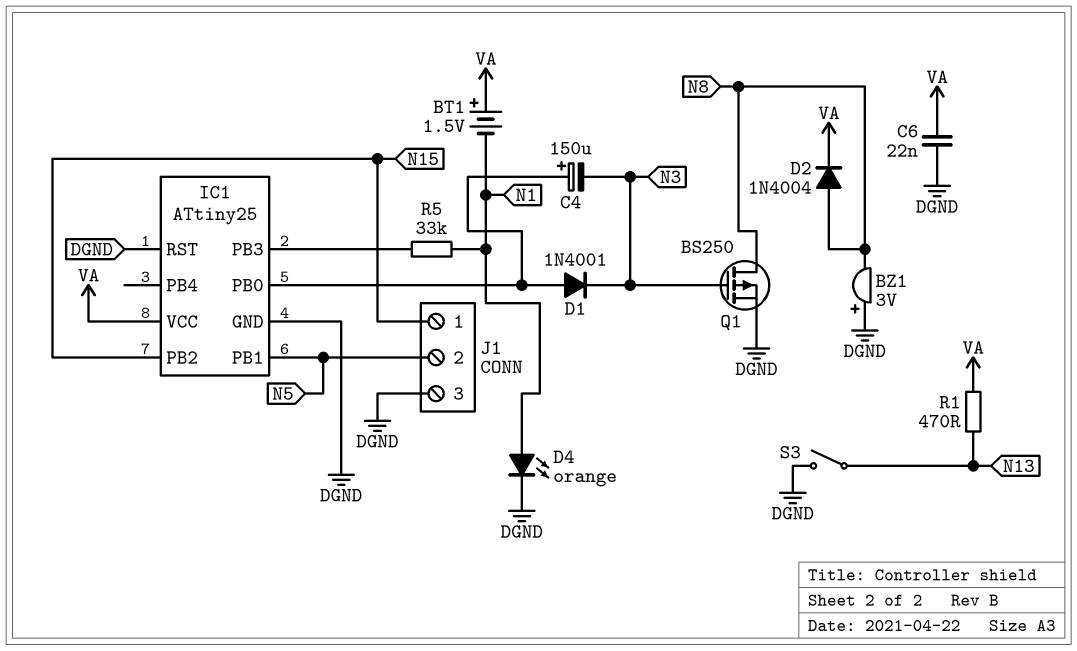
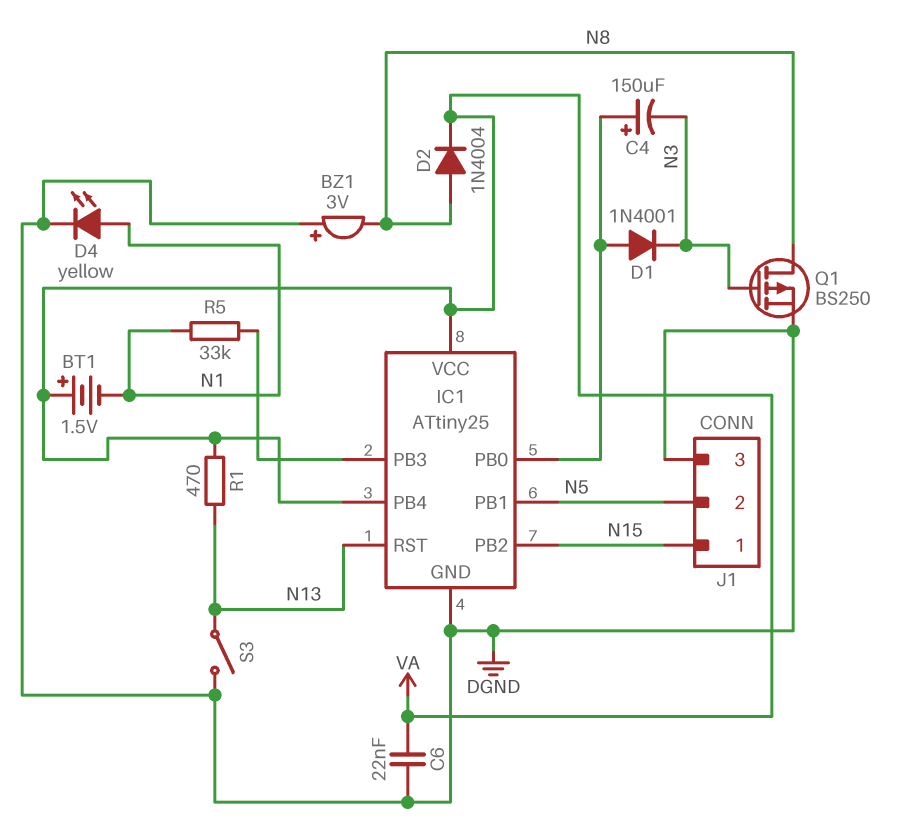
D4: LED orange (A N1, K DGND) -> LED yellow (A N1, K DGND)
IC1 pin PB4: none -> VA
IC1 pin RST: DGND -> N13

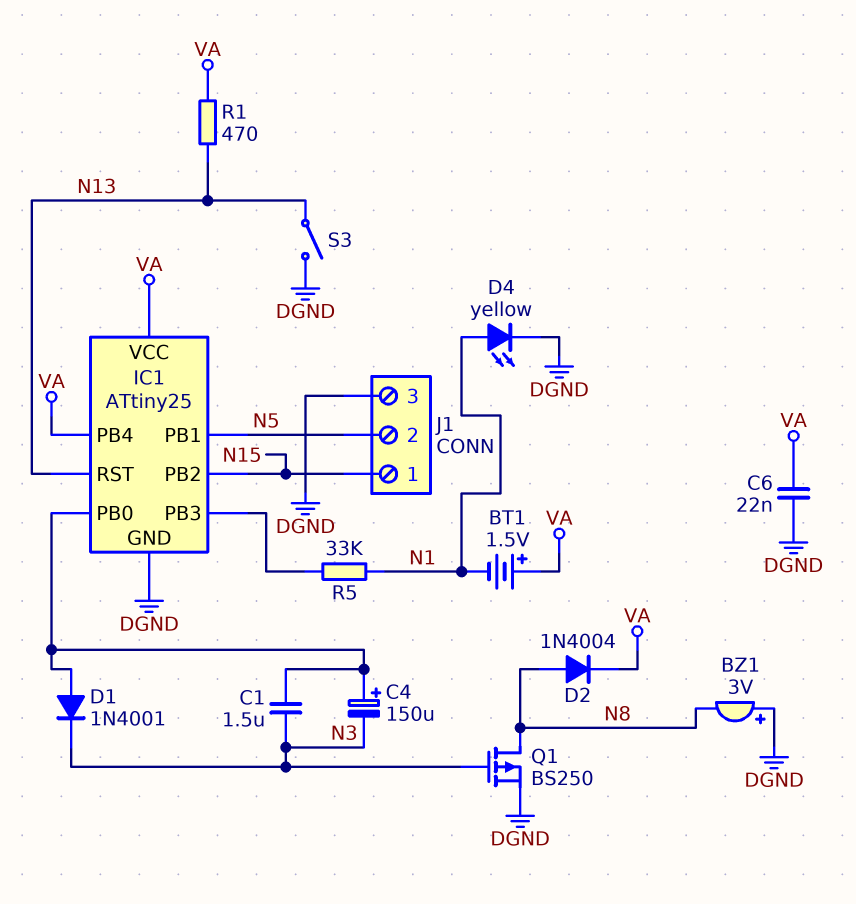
C1: none -> 1.5uF (IC1/PB0, N3)

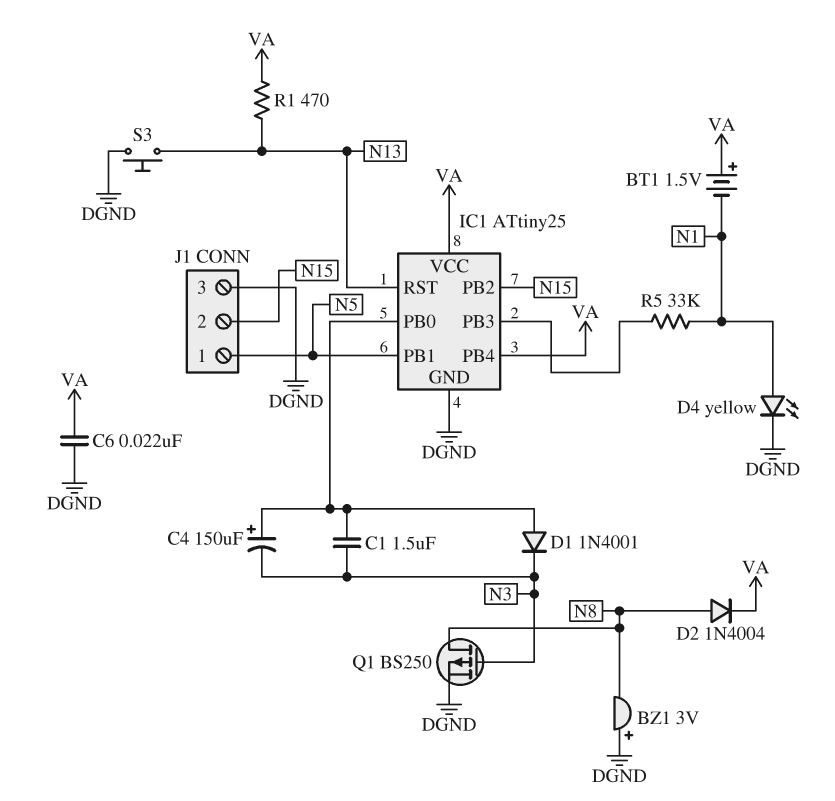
J1 pin 1: N15 -> N5
J1 pin 2: N5 -> N15
S3: switch (DGND, N13) -> button (DGND, N13)

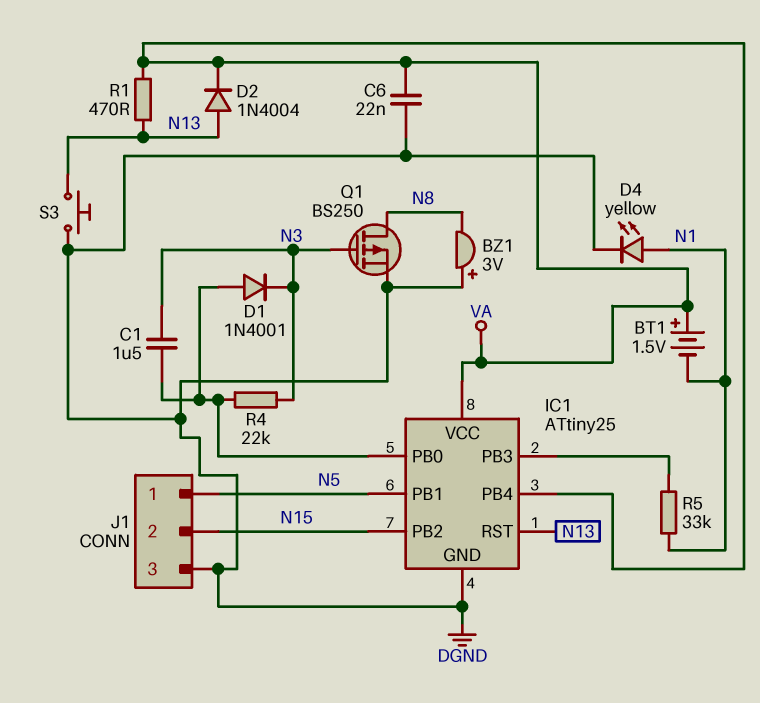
C4: 150uF (plus IC1/PB0, minus N3) -> none
D2: diode 1N4004 (A N8, K VA) -> diode 1N4004 (A N13, K VA)
R4: none -> 22k (IC1/PB0, N3)

